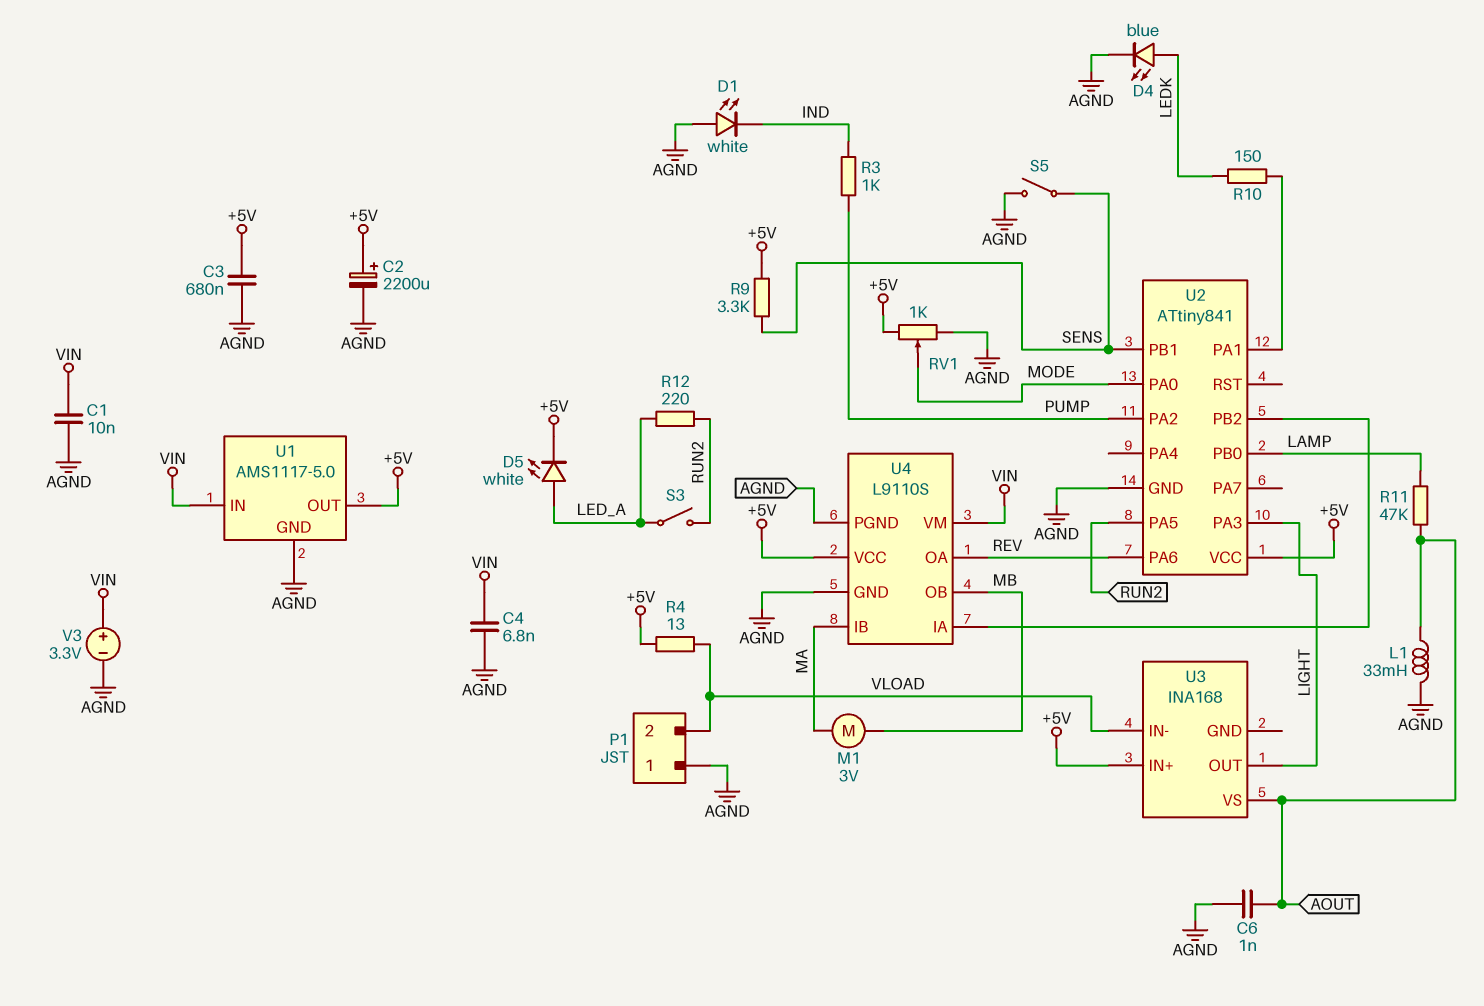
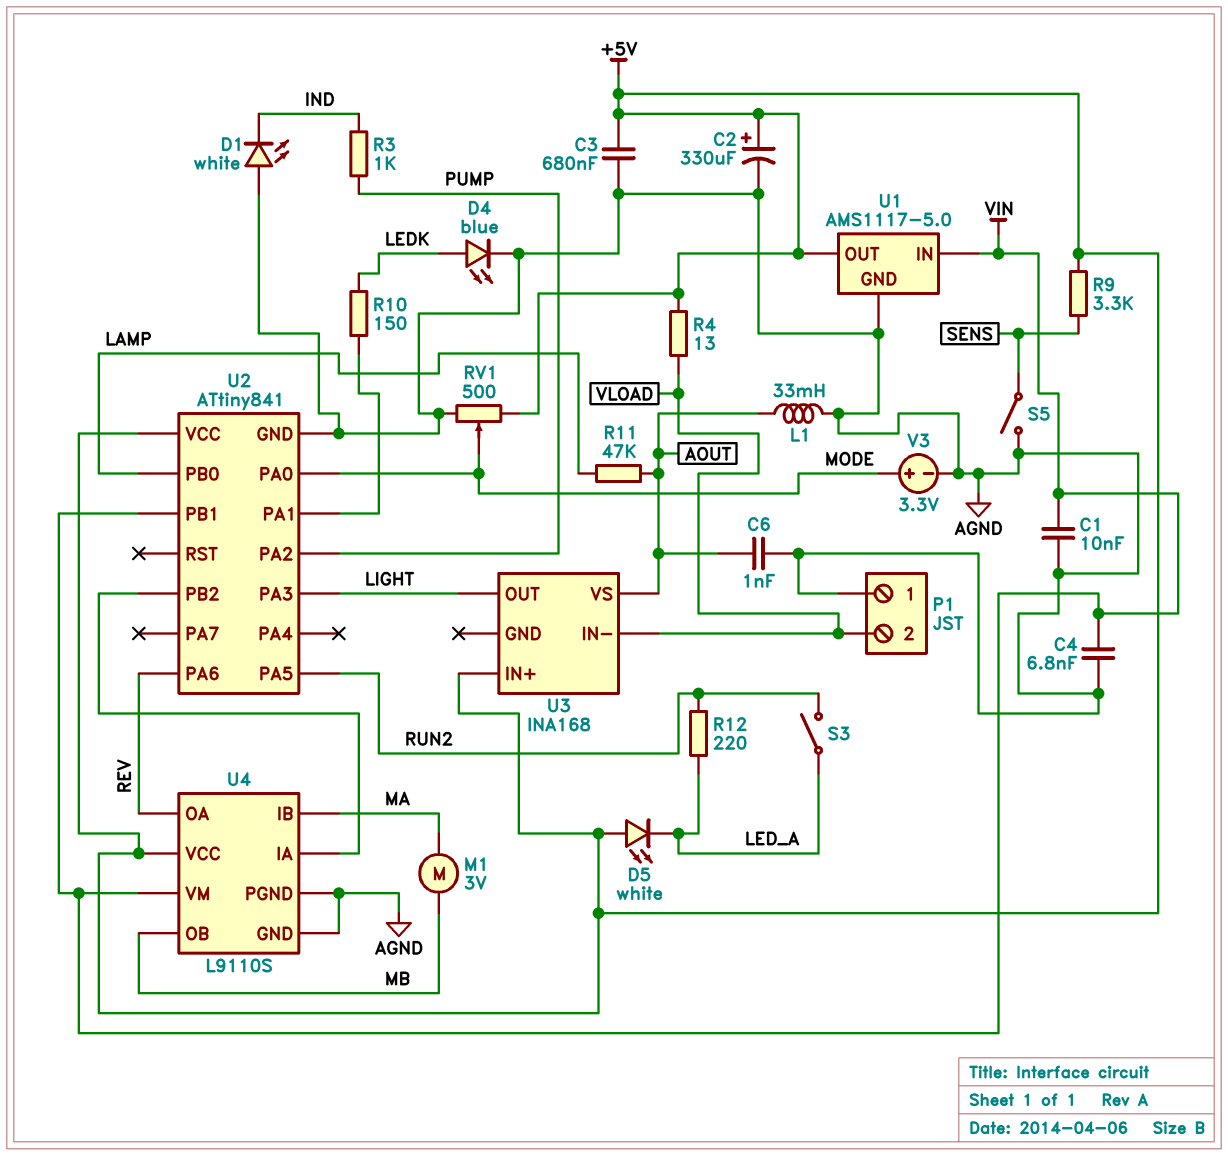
C2: 2200uF (plus +5V, minus AGND) -> 330uF (plus +5V, minus AGND)
D5: LED white (A LED_A, K +5V) -> LED white (A +5V, K LED_A)
RV1: 1k (+5V, AGND, wiper MODE) -> 500 (+5V, AGND, wiper MODE)
U2 pin PB1: SENS -> VIN
V3: 3.3V (plus VIN, minus AGND) -> 3.3V (plus MODE, minus AGND)

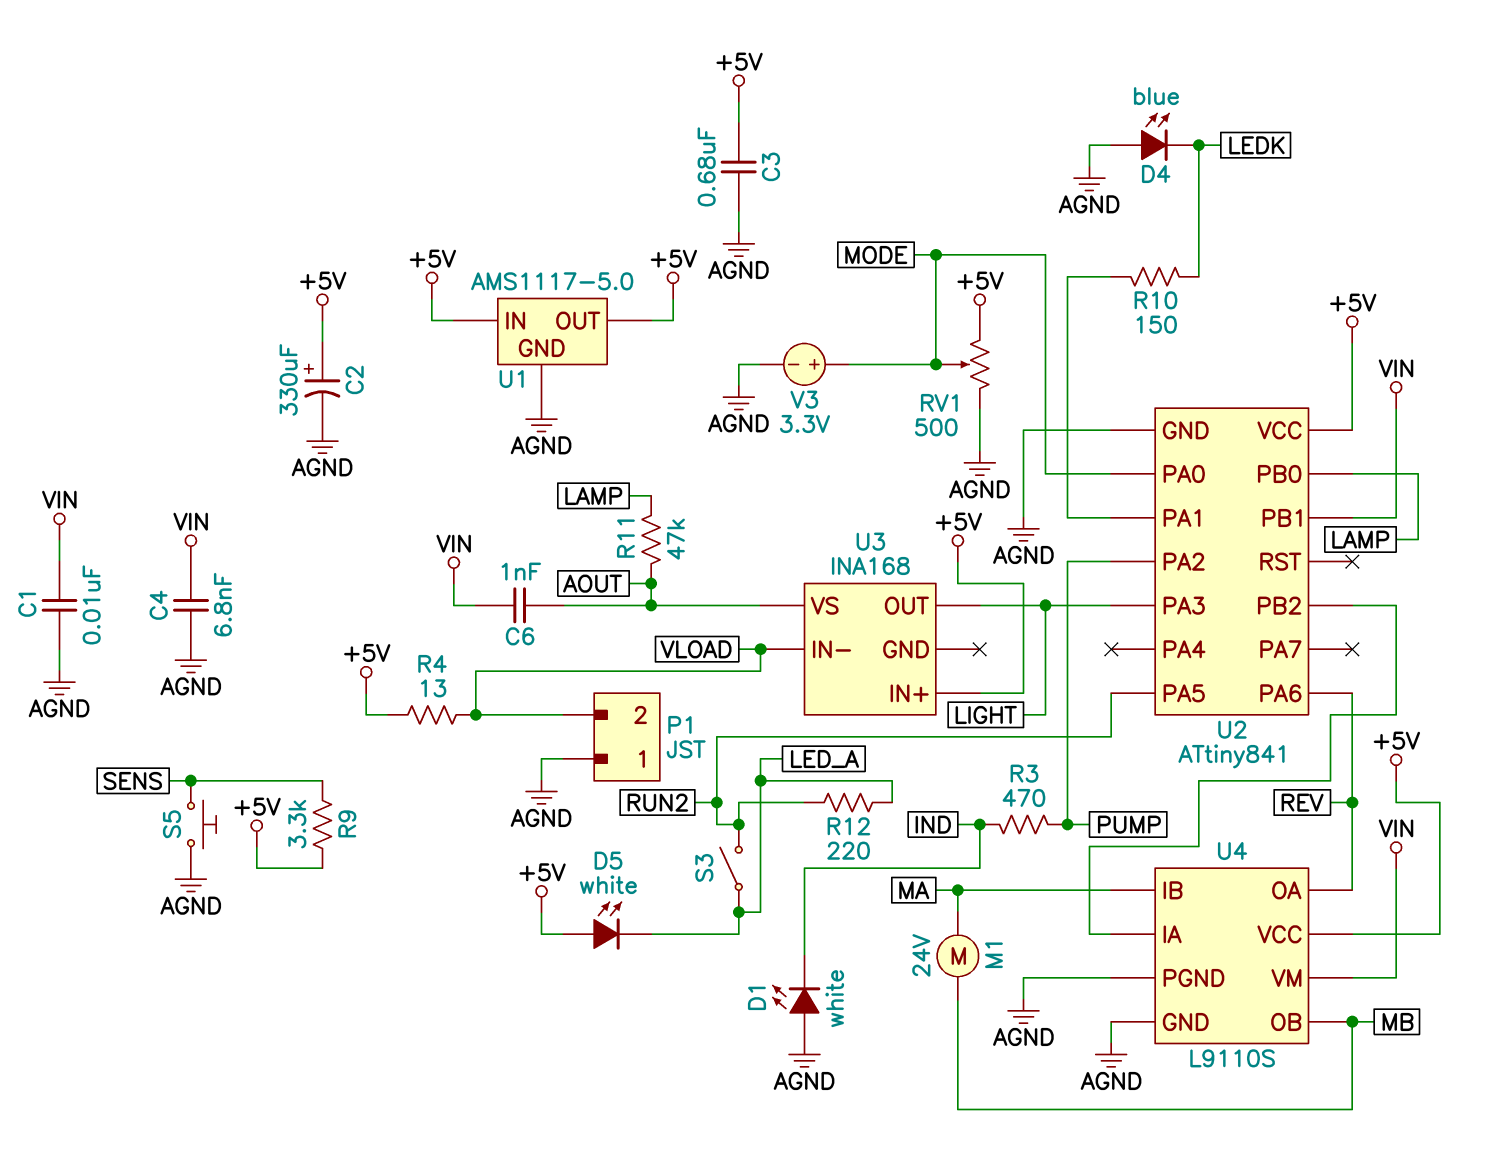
C6: 1nF (AGND, AOUT) -> 1nF (AOUT, VIN)
D4: LED blue (A LEDK, K AGND) -> LED blue (A AGND, K LEDK)
L1: 33mH (AGND, AOUT) -> none
M1: motor 3V (MA, MB) -> motor 24V (MA, MB)
R3: 1k (IND, PUMP) -> 470 (IND, PUMP)
S5: switch (AGND, SENS) -> button (AGND, SENS)
U1 pin IN: VIN -> +5V

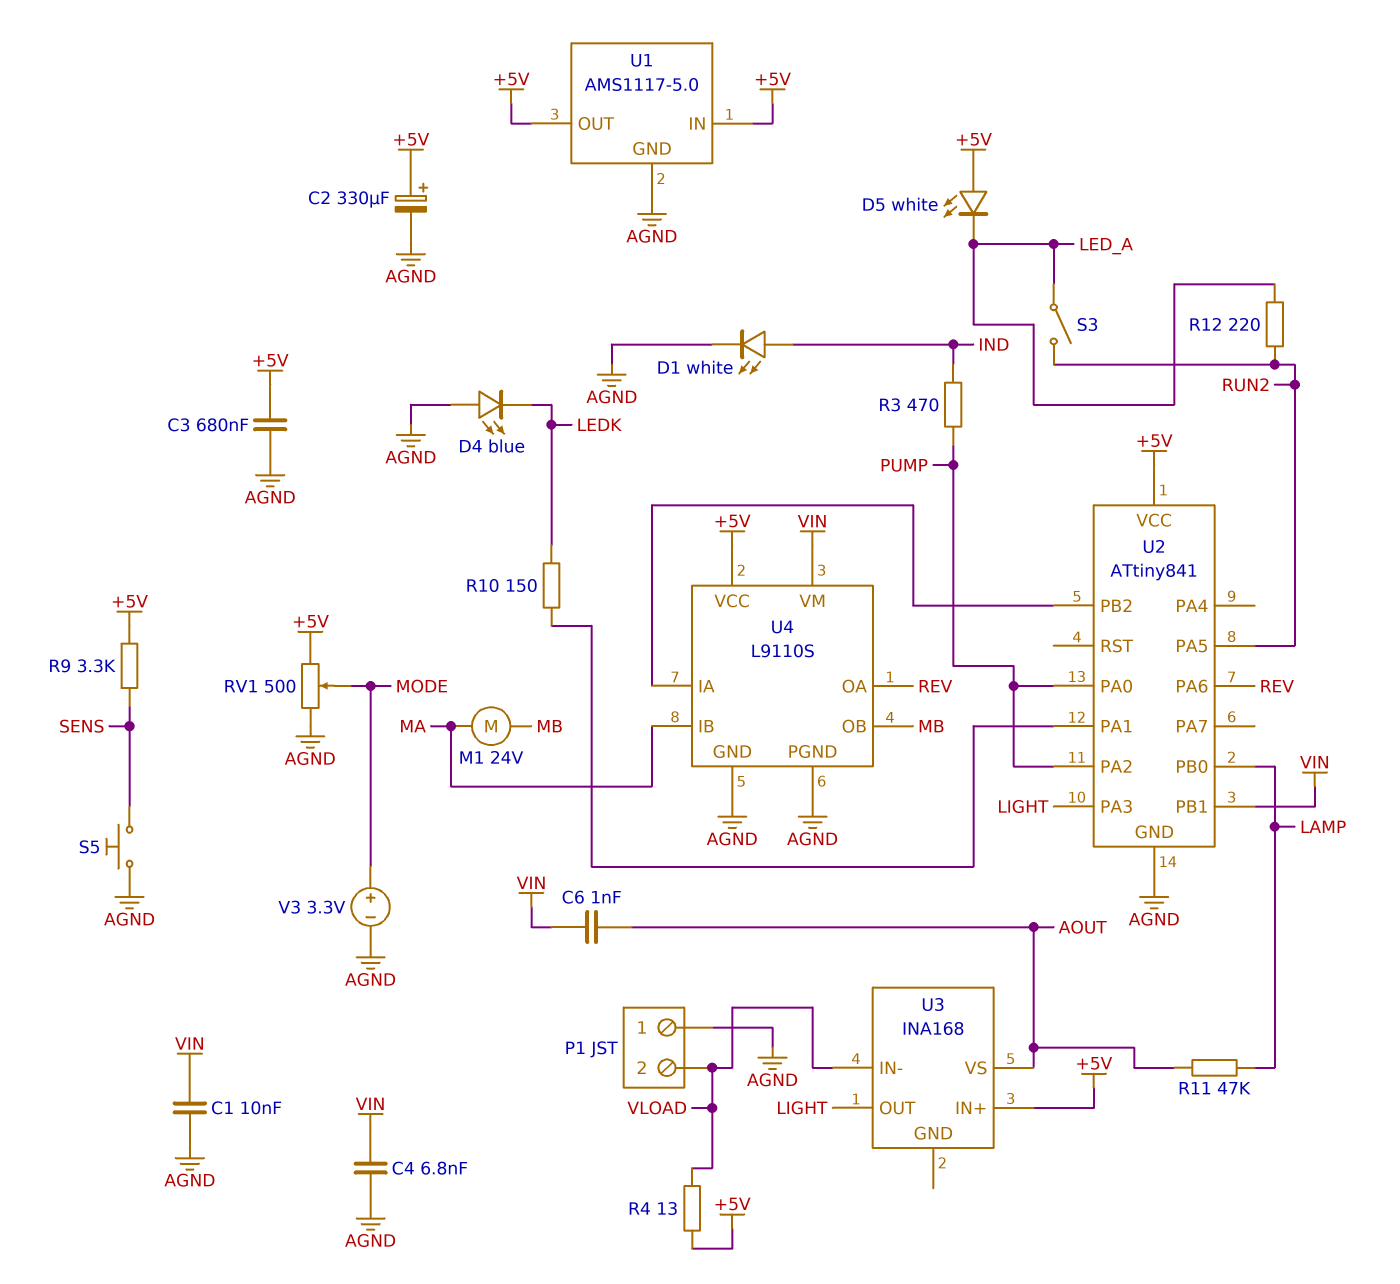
D1: LED white (A AGND, K IND) -> LED white (A IND, K AGND)
U2 pin PA0: MODE -> PUMP

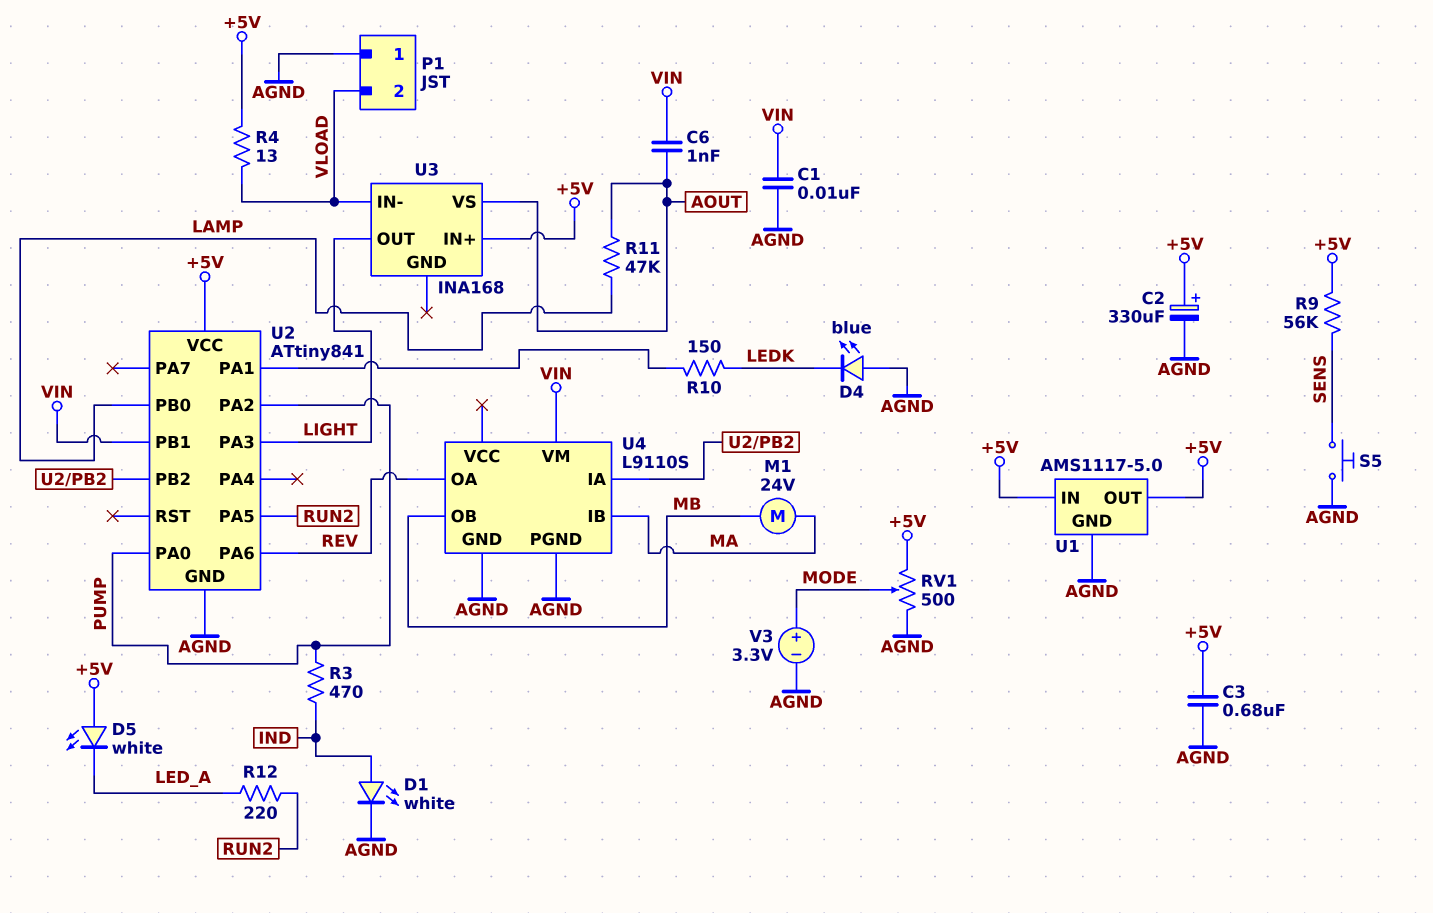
C4: 6.8nF (AGND, VIN) -> none
R9: 3.3k (+5V, SENS) -> 56k (+5V, SENS)
S3: switch (LED_A, RUN2) -> none
U4 pin VCC: +5V -> none

